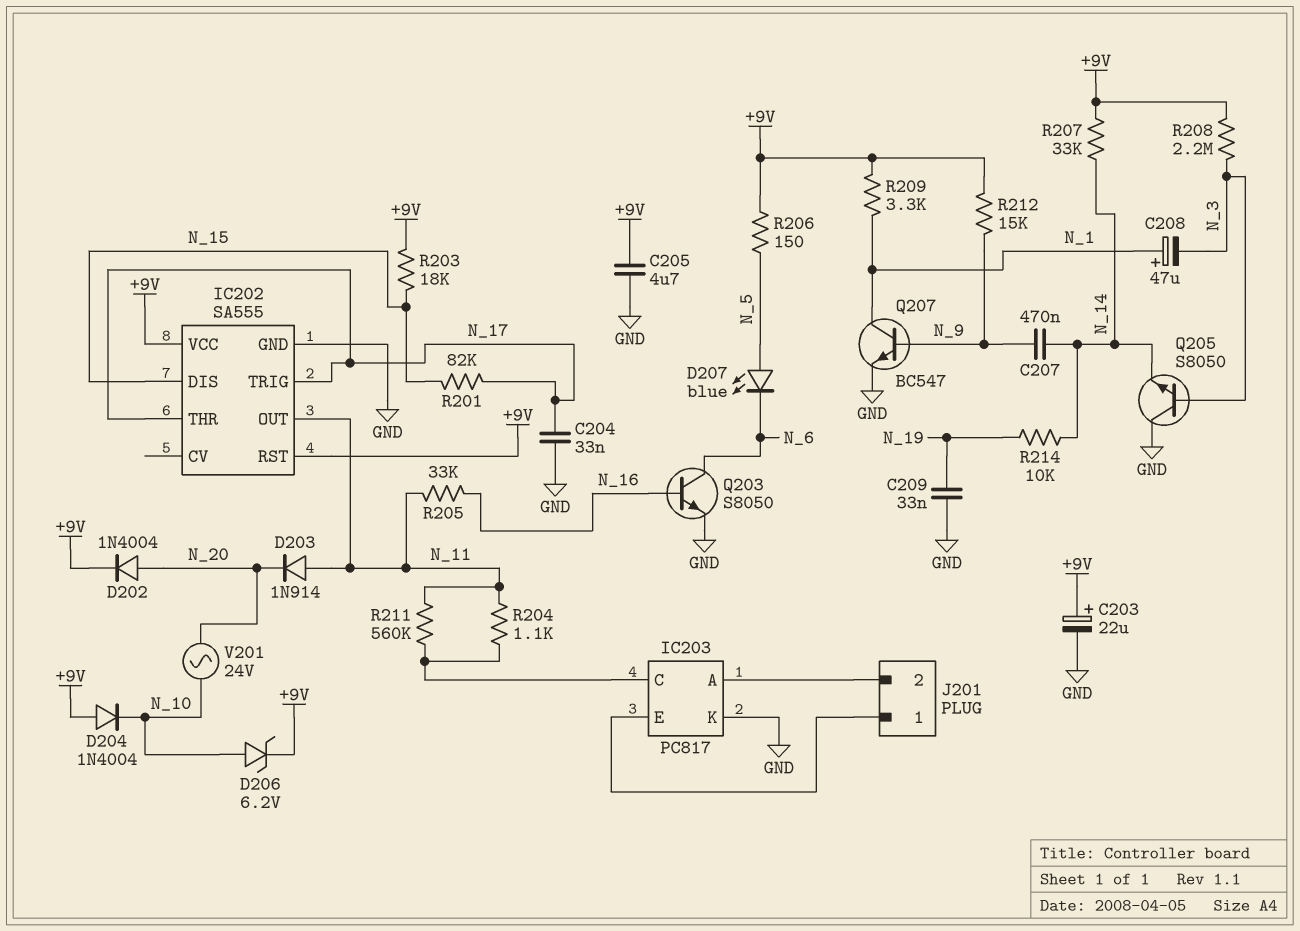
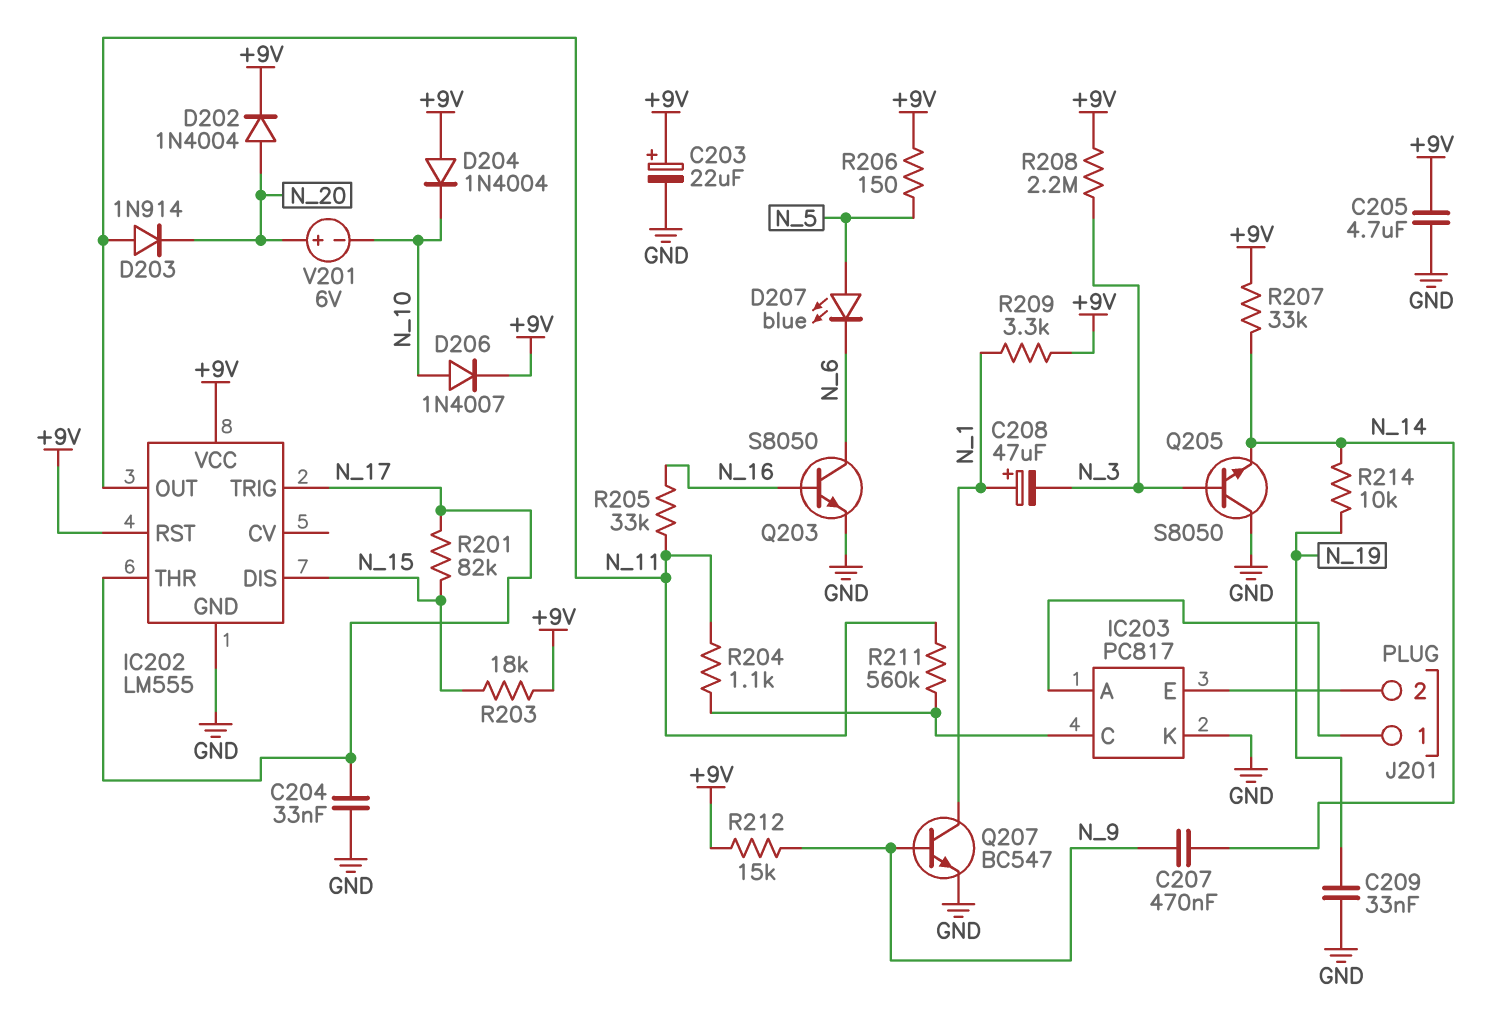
D206: zener 6.2V (A N_10, K +9V) -> diode 1N4007 (A N_10, K +9V)
IC202: SA555 -> LM555
J201 pin 1: IC203/E -> IC203/A
J201 pin 2: IC203/A -> IC203/E
V201: AC 24V (N_10, N_20) -> 6V (plus N_20, minus N_10)

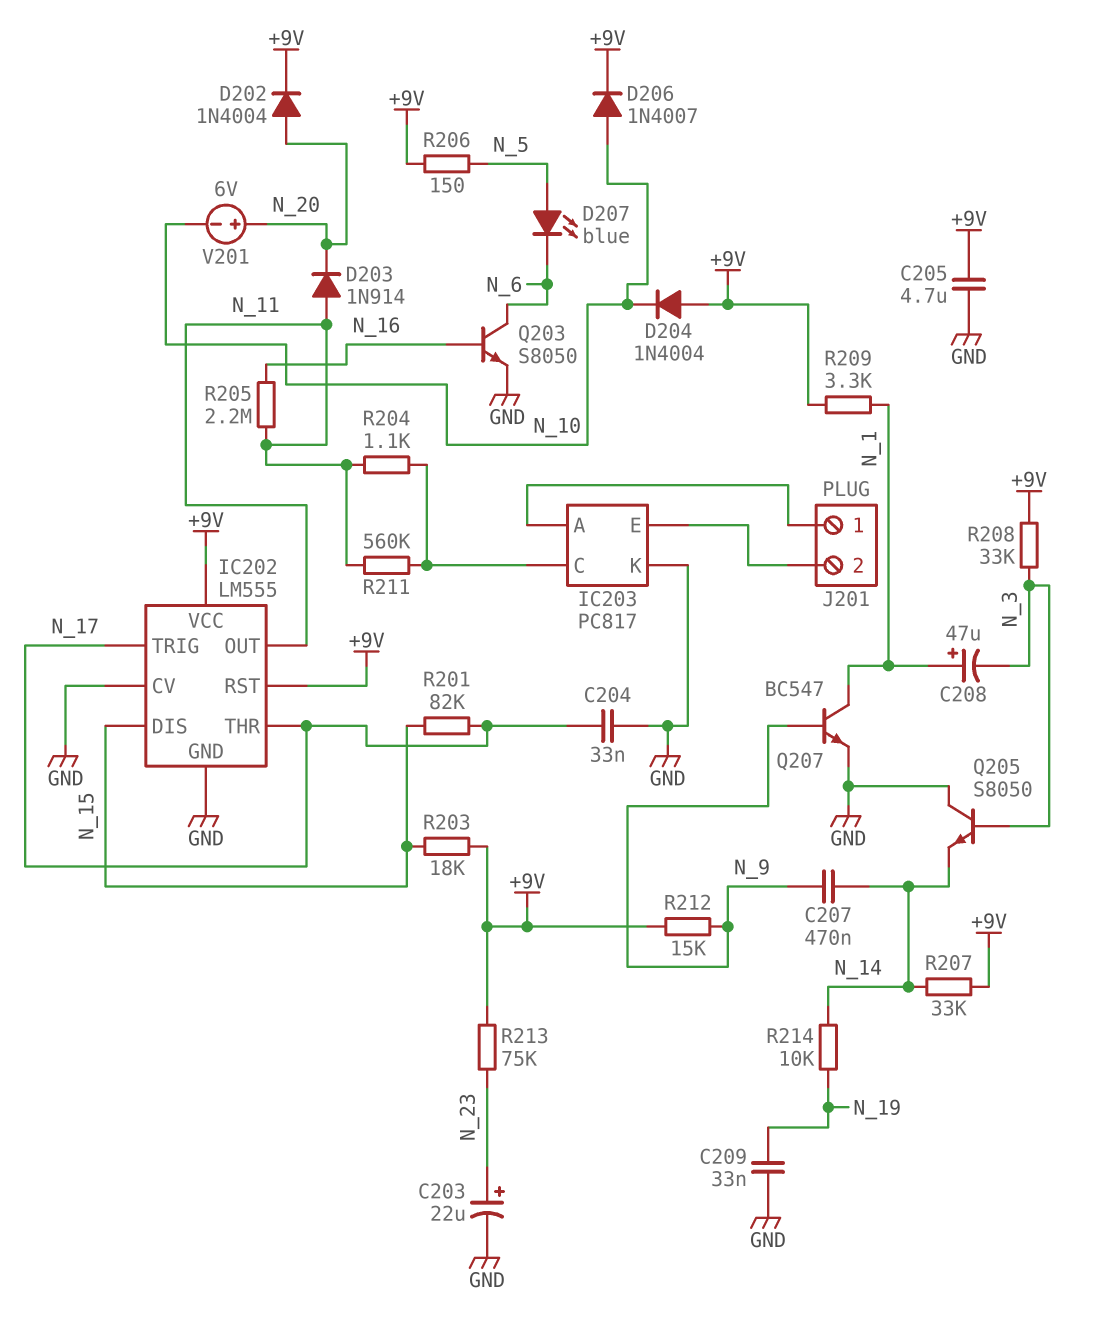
C203: 22uF (plus +9V, minus GND) -> 22uF (plus N_23, minus GND)
IC202 pin CV: none -> GND
R205: 33k (N_11, N_16) -> 2.2M (N_11, N_16)
R208: 2.2M (+9V, N_3) -> 33k (+9V, N_3)
R213: none -> 75k (+9V, N_23)

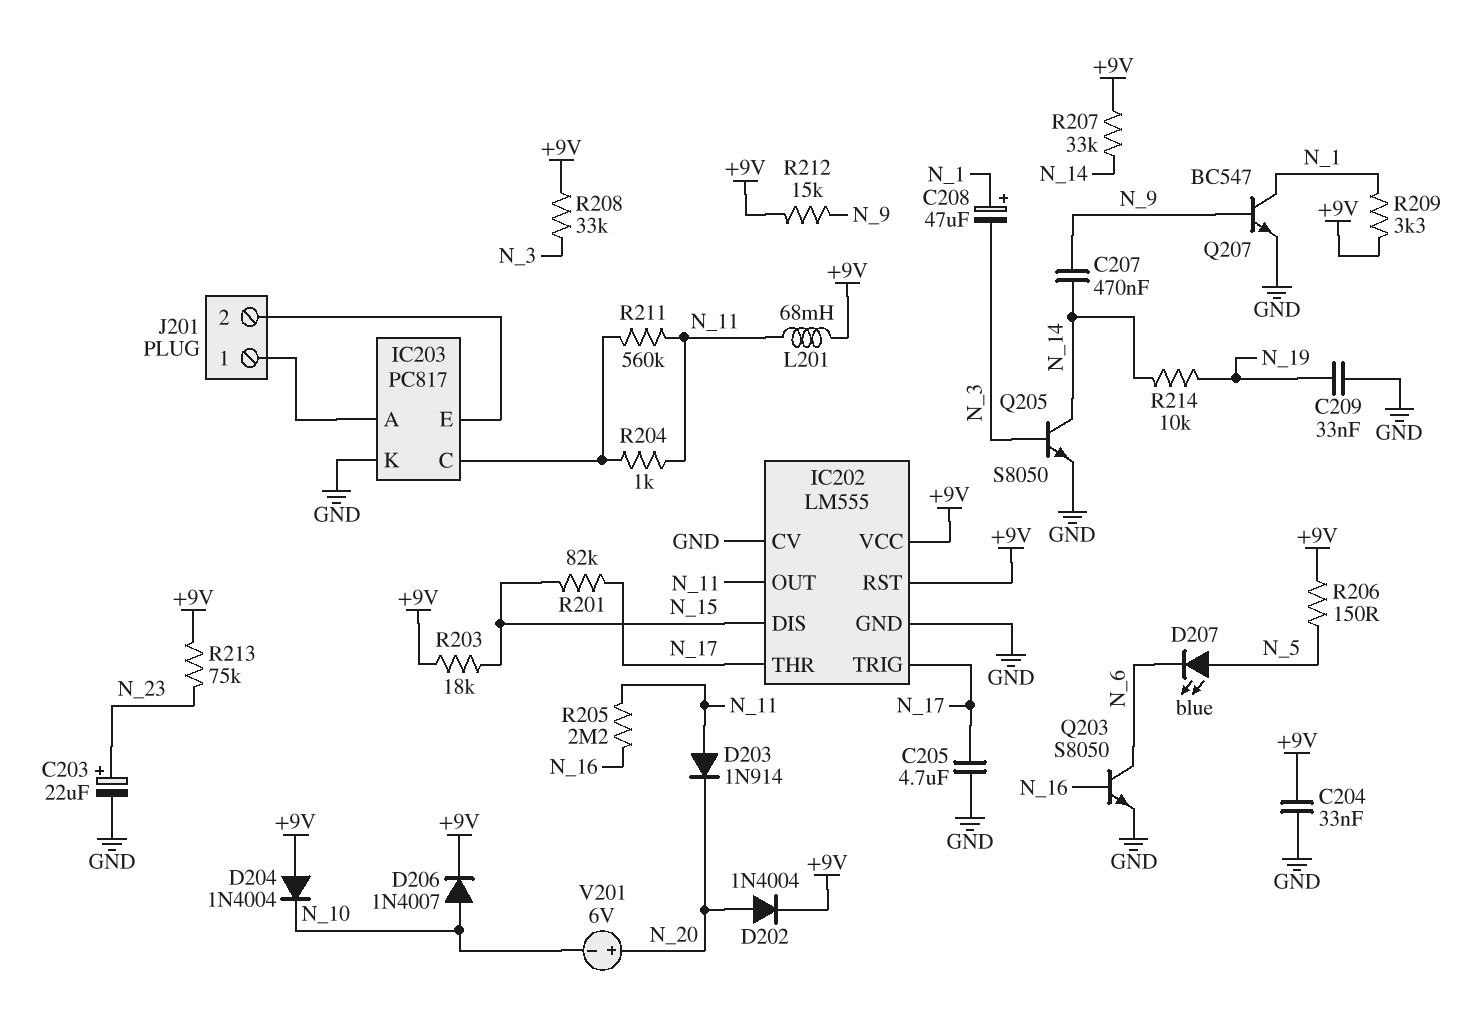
C204: 33nF (GND, N_17) -> 33nF (+9V, GND)
C205: 4.7uF (+9V, GND) -> 4.7uF (GND, N_17)
L201: none -> 68mH (+9V, N_11)
Q205: NPN S8050 (B N_3, C GND, E N_14) -> NPN S8050 (B N_3, C N_14, E GND)
R204: 1.1k (IC203/C, N_11) -> 1k (IC203/C, N_11)

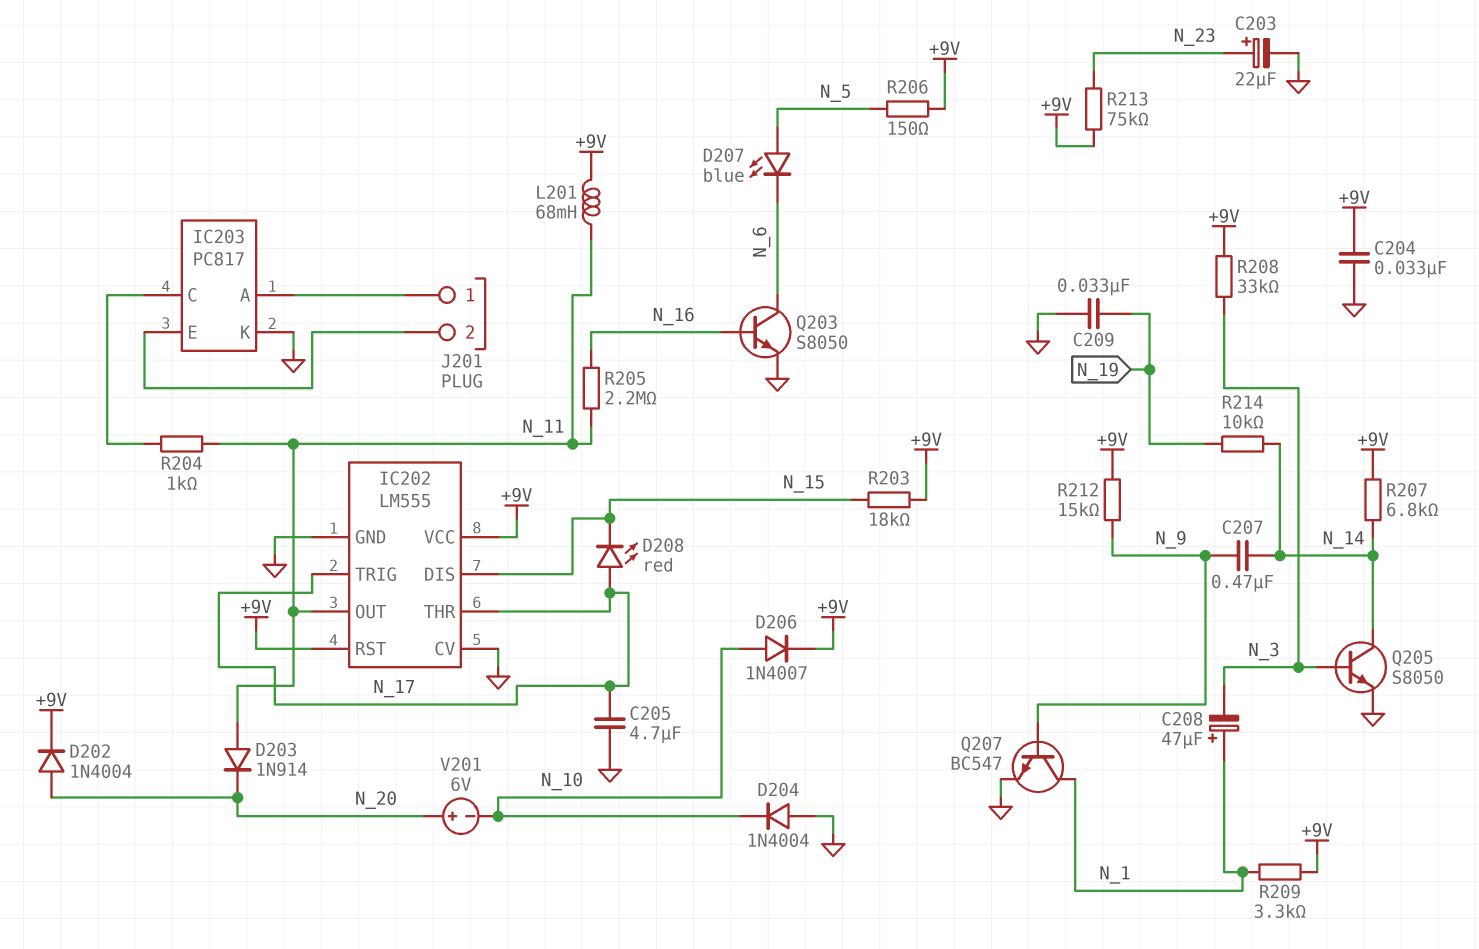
D204: diode 1N4004 (A +9V, K N_10) -> diode 1N4004 (A GND, K N_10)
D208: none -> LED red (A N_17, K N_15)
R201: 82k (N_15, N_17) -> none
R207: 33k (+9V, N_14) -> 6.8k (+9V, N_14)
R211: 560k (IC203/C, N_11) -> none

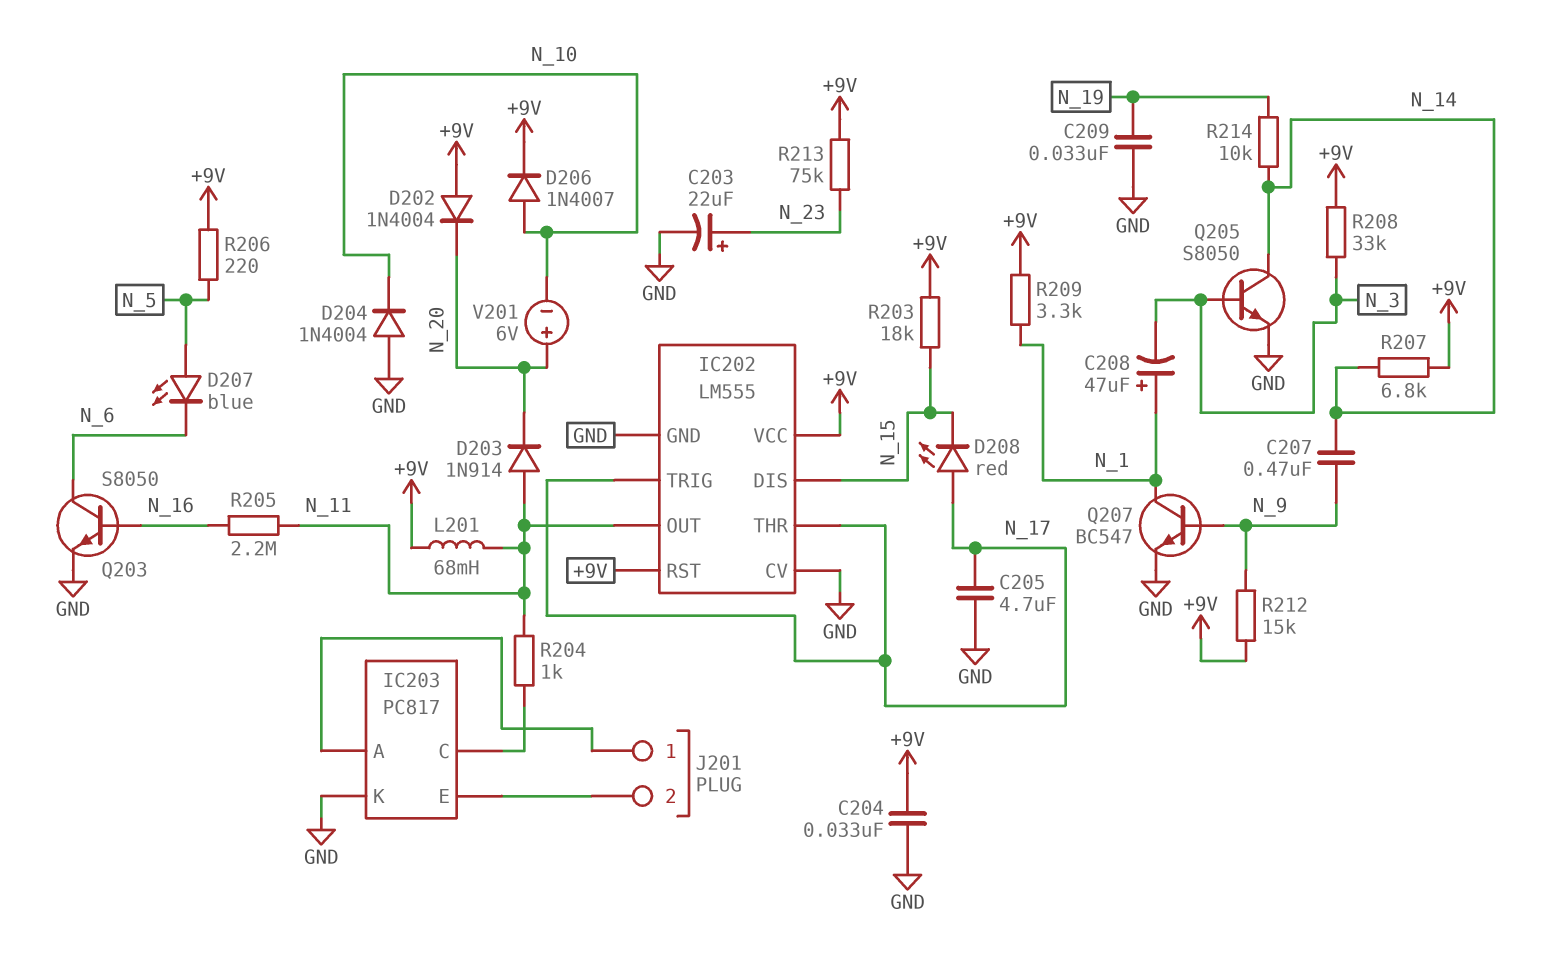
D202: diode 1N4004 (A N_20, K +9V) -> diode 1N4004 (A +9V, K N_20)
R206: 150 (+9V, N_5) -> 220 (+9V, N_5)

